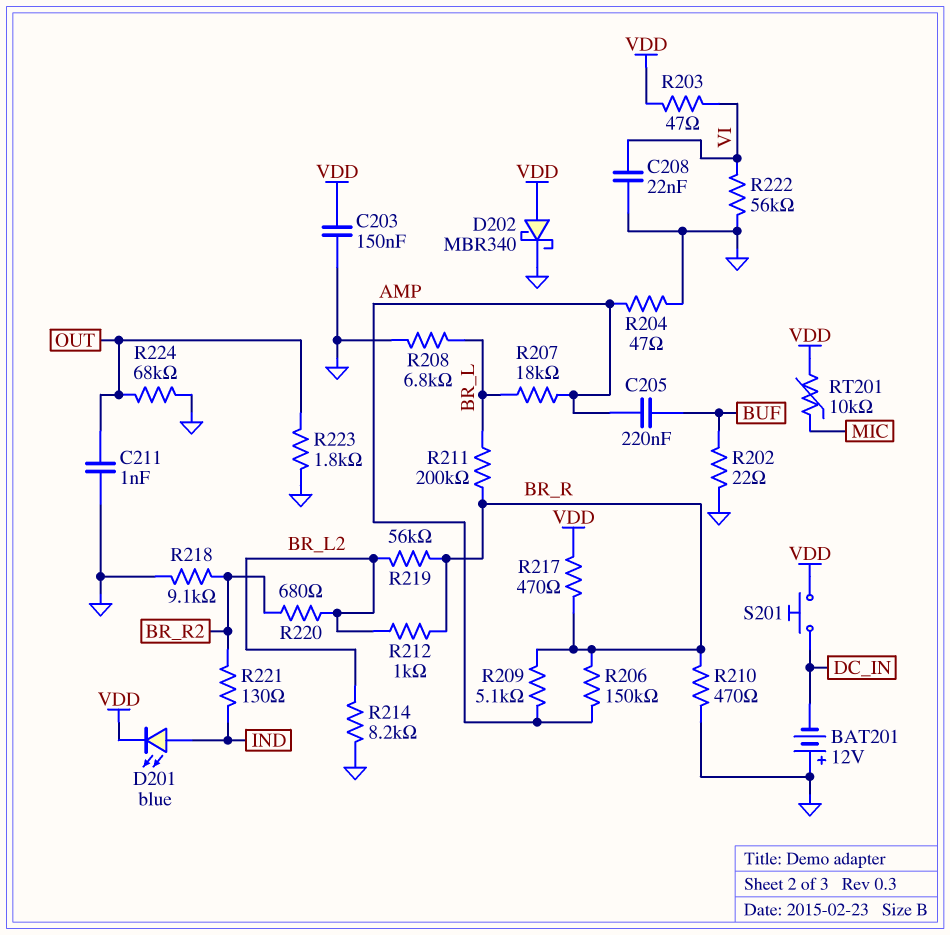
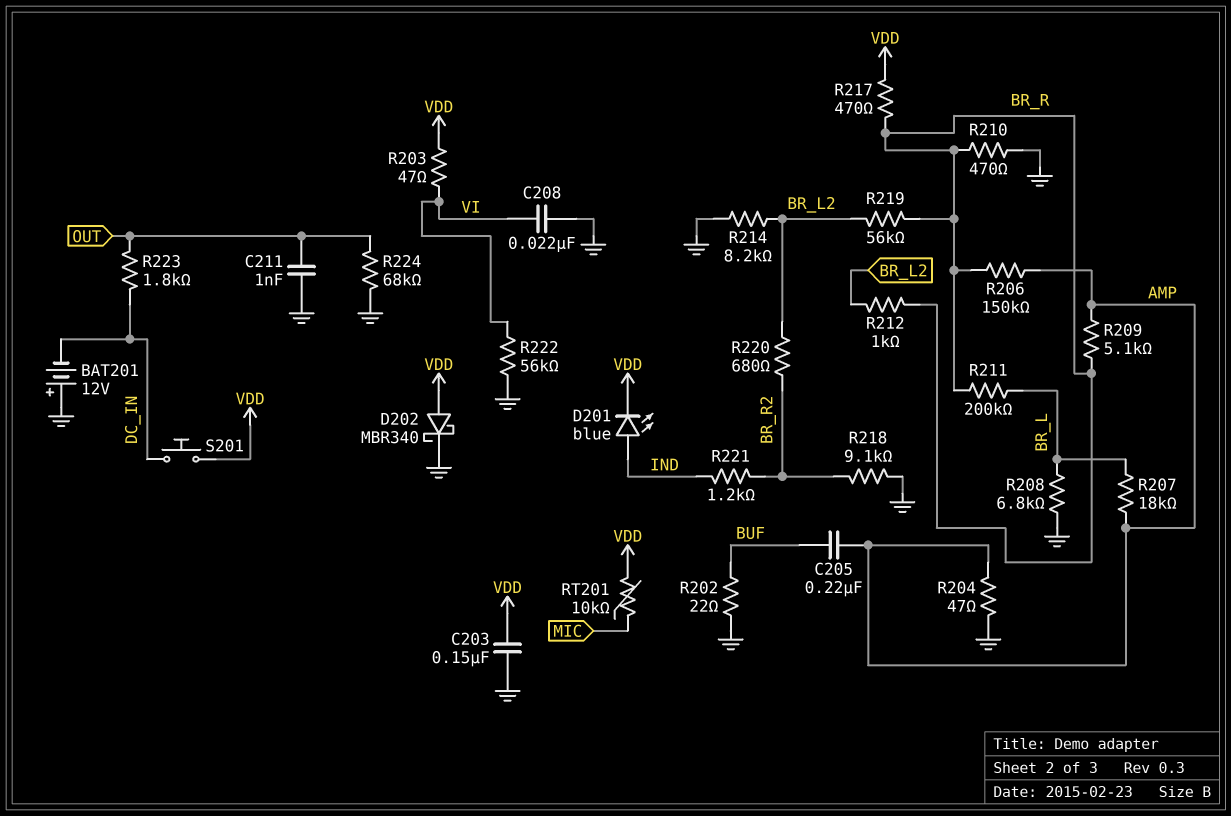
R221: 130 (BR_R2, IND) -> 1.2k (BR_R2, IND)
R223: 1.8k (GND, OUT) -> 1.8k (DC_IN, OUT)

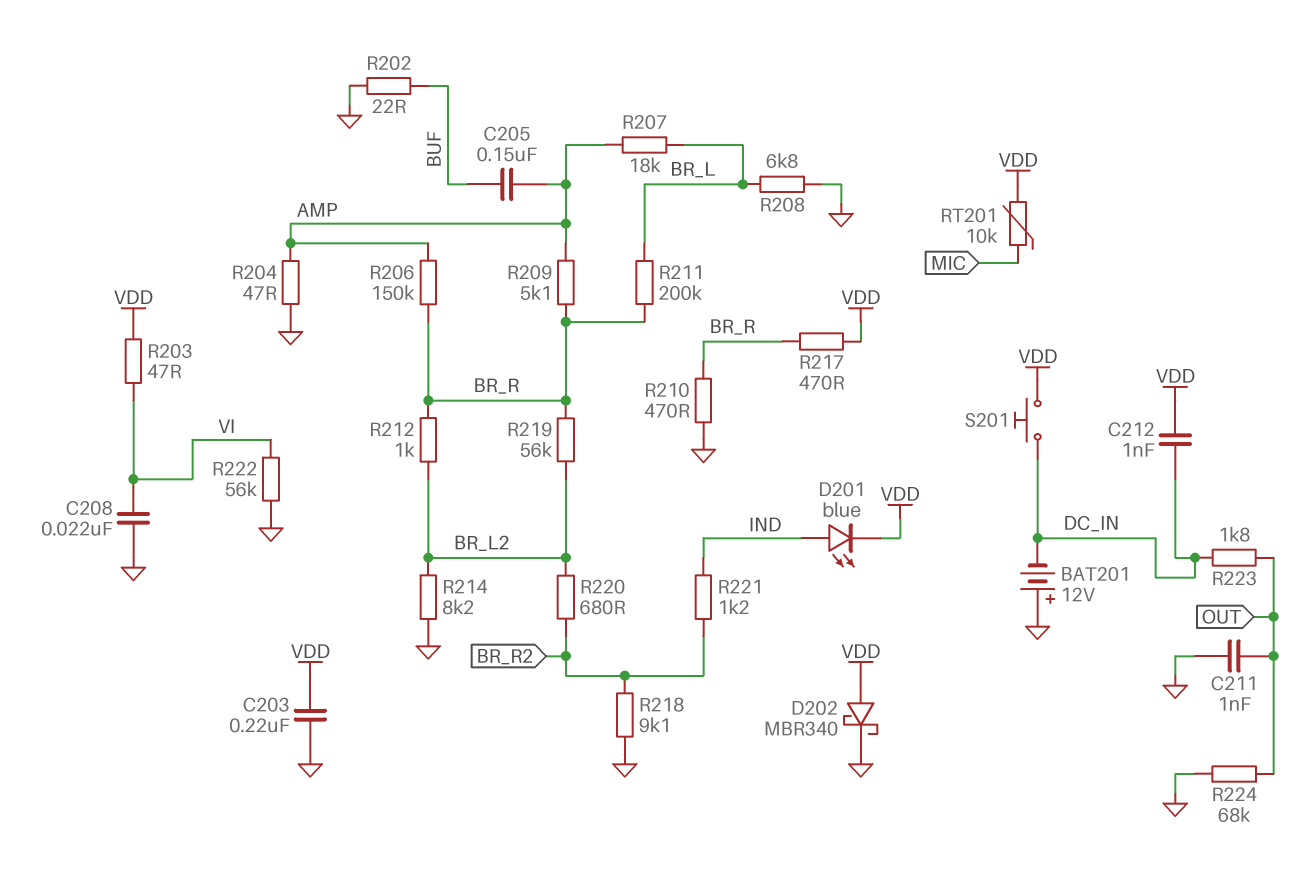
C203: 150nF (GND, VDD) -> 220nF (GND, VDD)
C205: 220nF (AMP, BUF) -> 150nF (AMP, BUF)
C212: none -> 1nF (DC_IN, VDD)

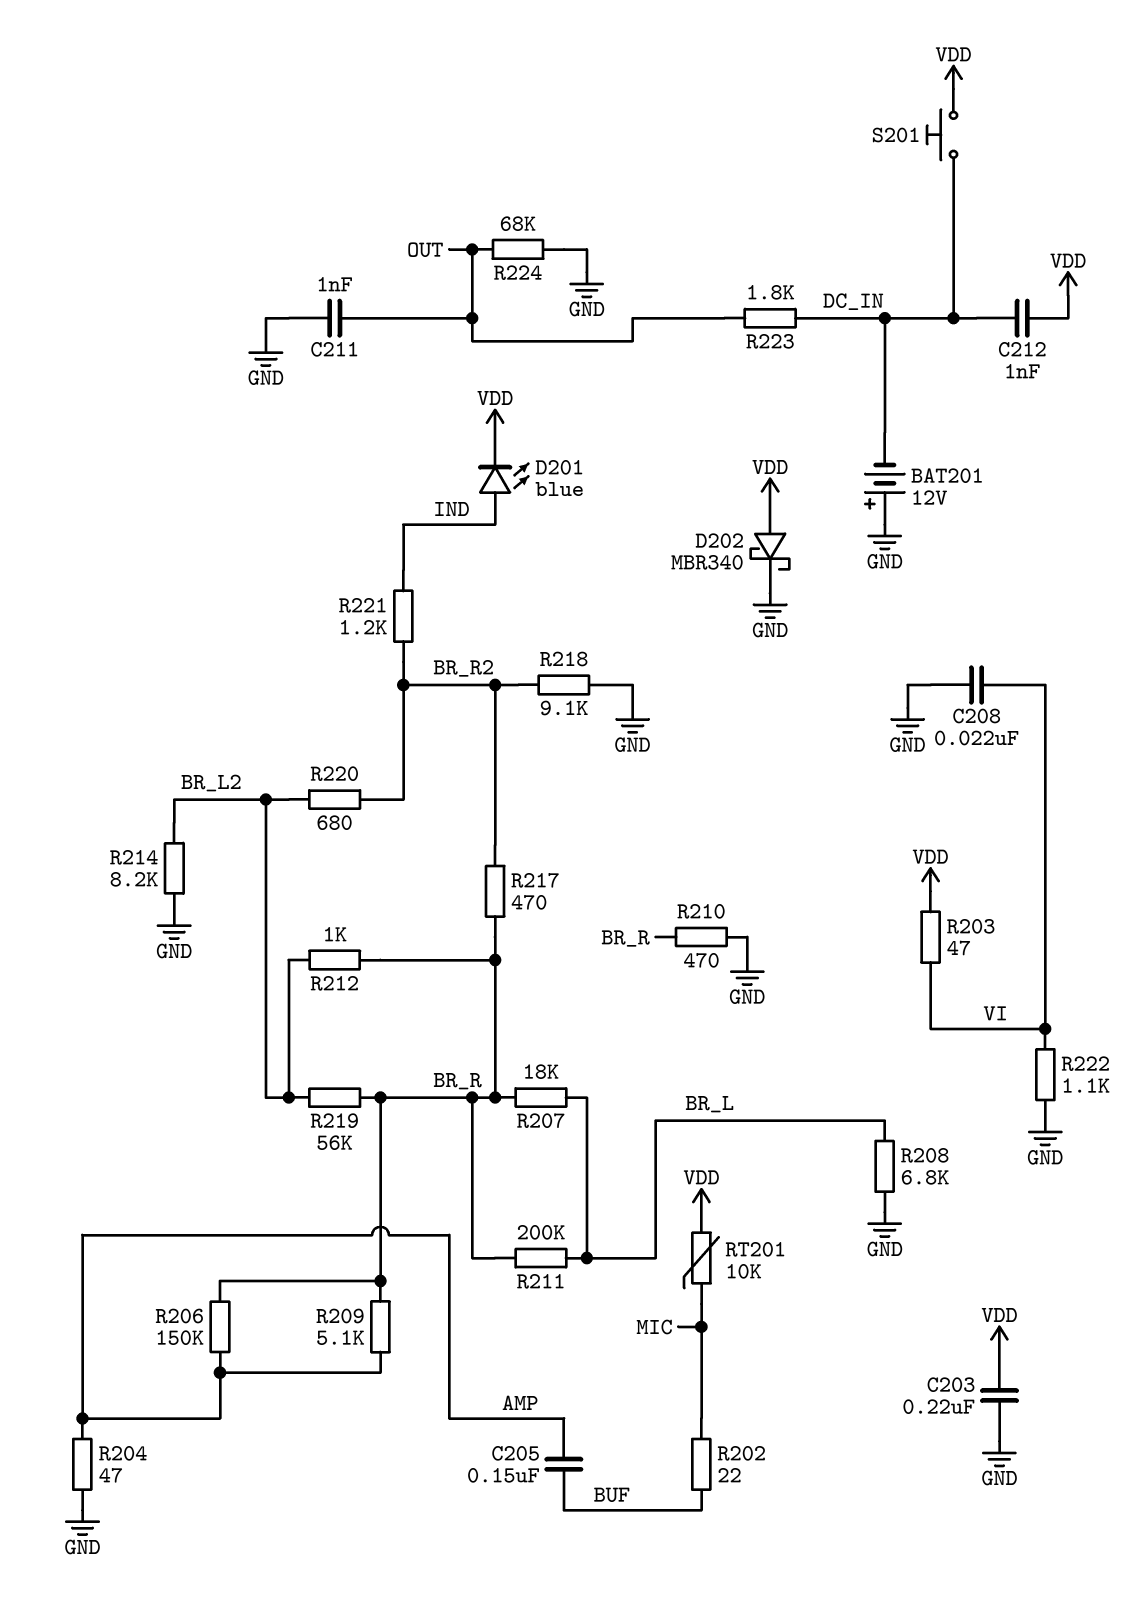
R202: 22 (BUF, GND) -> 22 (BUF, MIC)
R207: 18k (AMP, BR_L) -> 18k (BR_L, BR_R)
R217: 470 (BR_R, VDD) -> 470 (BR_R, BR_R2)
R222: 56k (GND, VI) -> 1.1k (GND, VI)

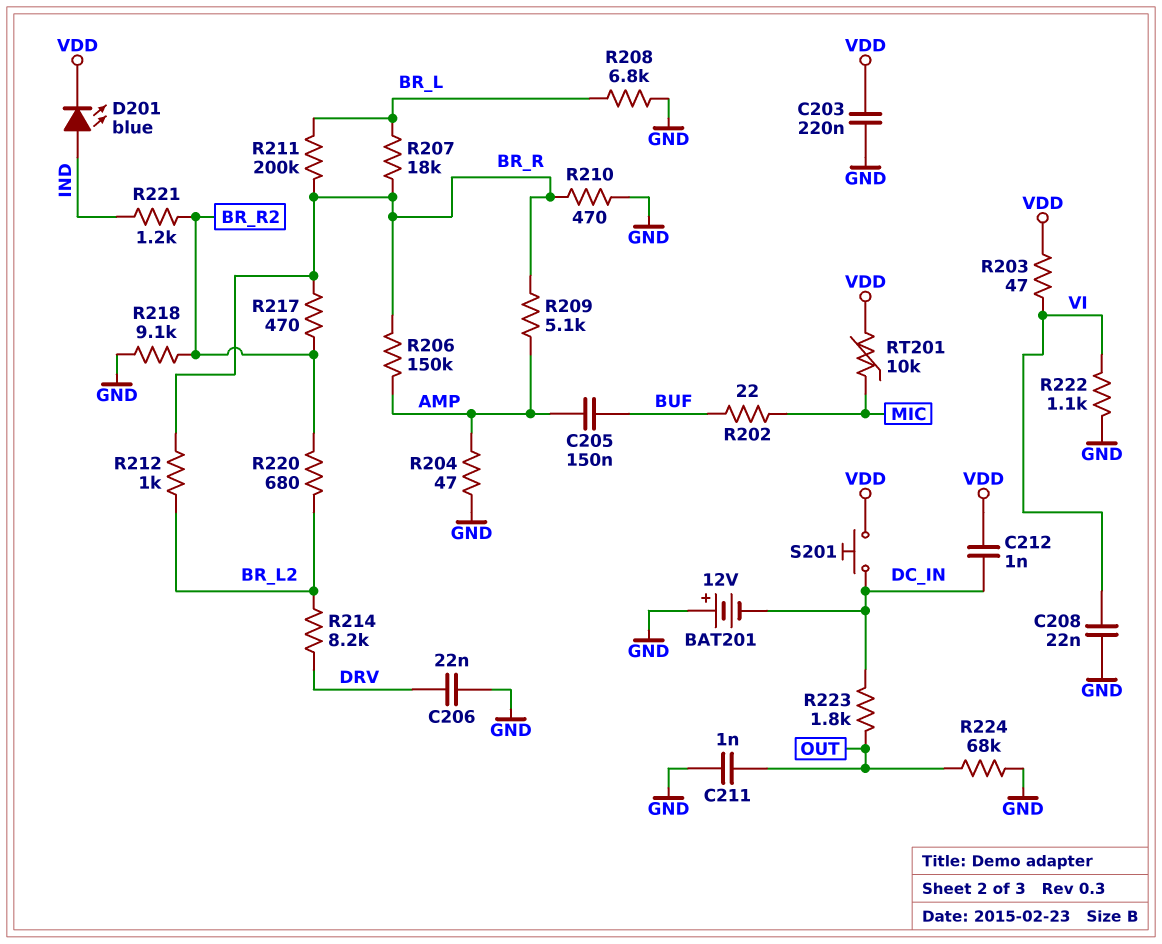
C206: none -> 22nF (DRV, GND)
D202: schottky MBR340 (A VDD, K GND) -> none
R214: 8.2k (BR_L2, GND) -> 8.2k (BR_L2, DRV)
R219: 56k (BR_L2, BR_R) -> none

